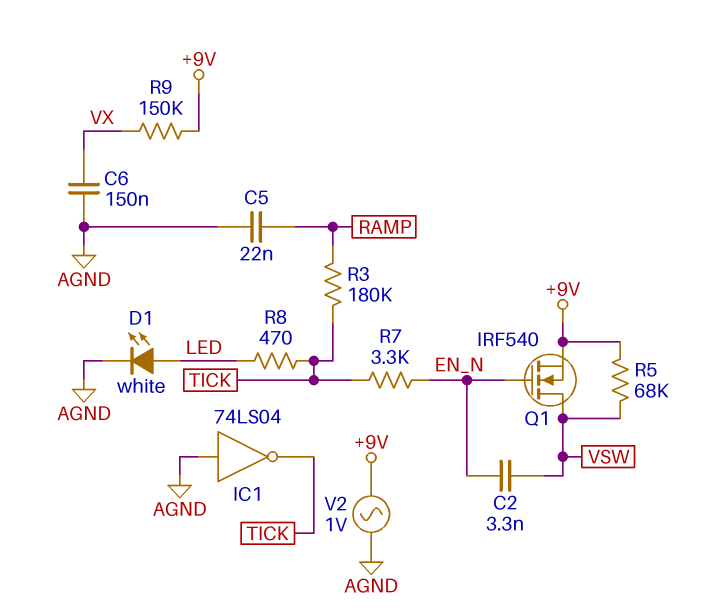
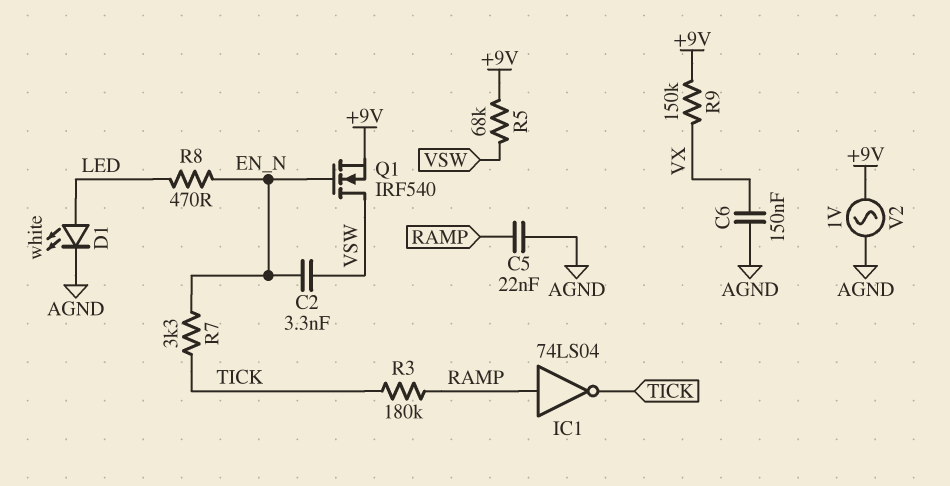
IC1: NOT 74LS04 (in AGND, out TICK) -> NOT 74LS04 (in RAMP, out TICK)
R8: 470 (LED, TICK) -> 470 (EN_N, LED)

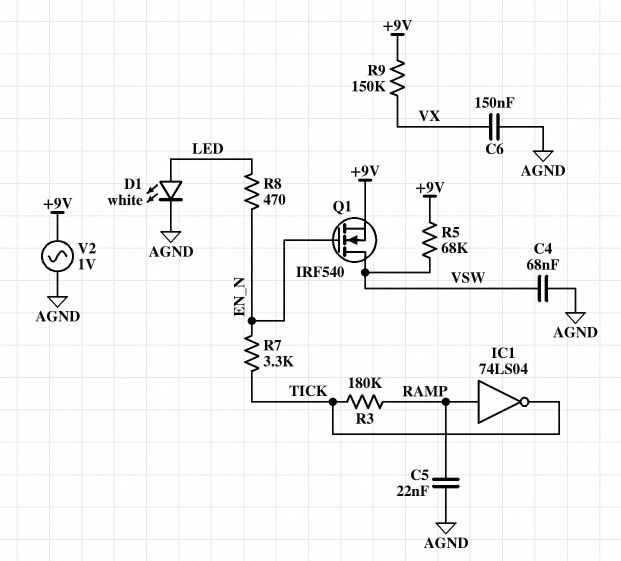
C2: 3.3nF (EN_N, VSW) -> none
C4: none -> 68nF (AGND, VSW)

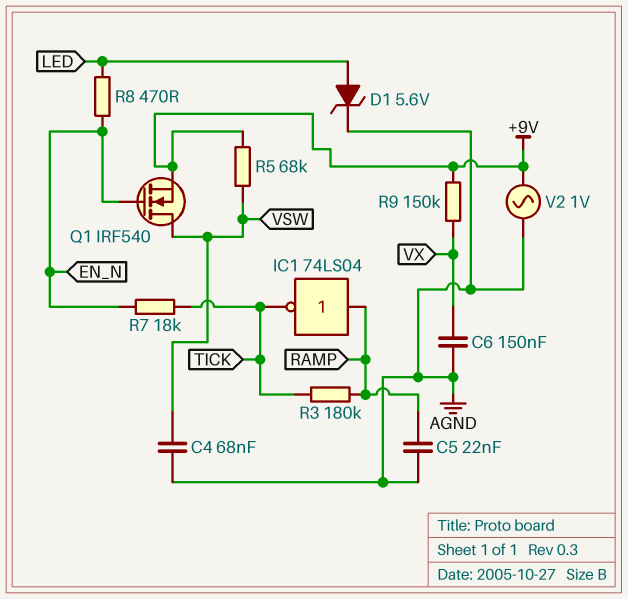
D1: LED white (A LED, K AGND) -> zener 5.6V (A LED, K AGND)
R7: 3.3k (EN_N, TICK) -> 18k (EN_N, TICK)

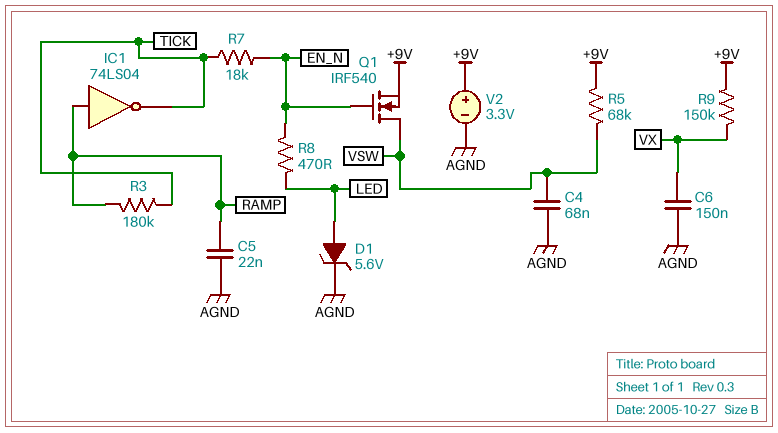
V2: AC 1V (+9V, AGND) -> 3.3V (plus +9V, minus AGND)

